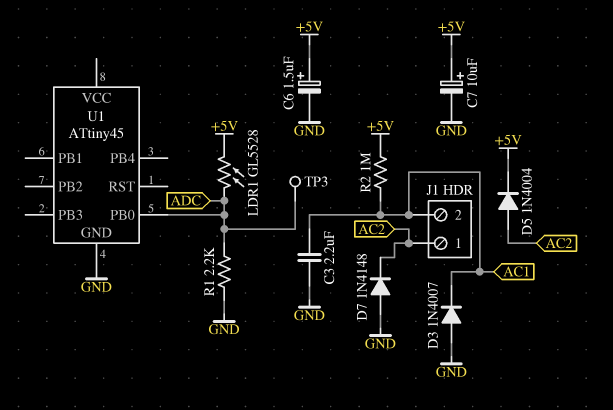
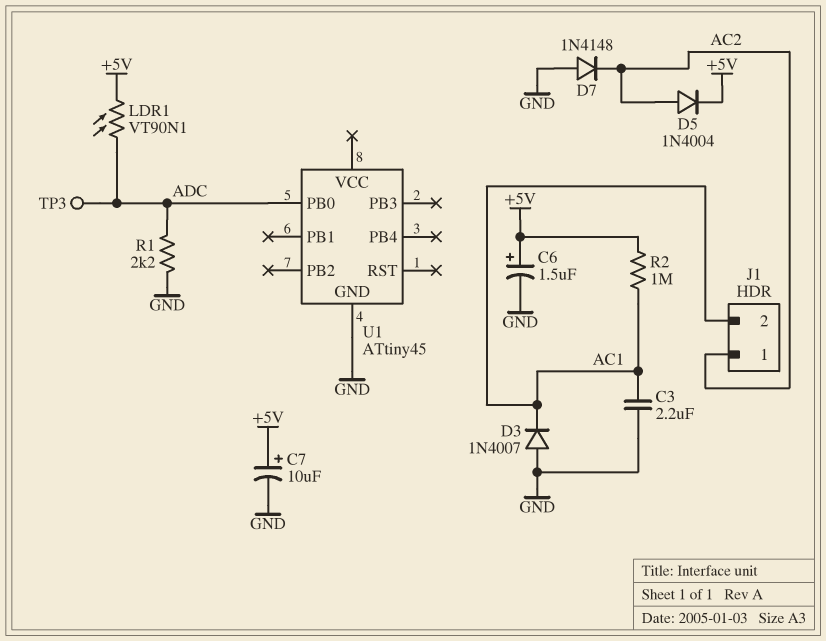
LDR1: GL5528 (+5V, ADC) -> VT90N1 (+5V, ADC)

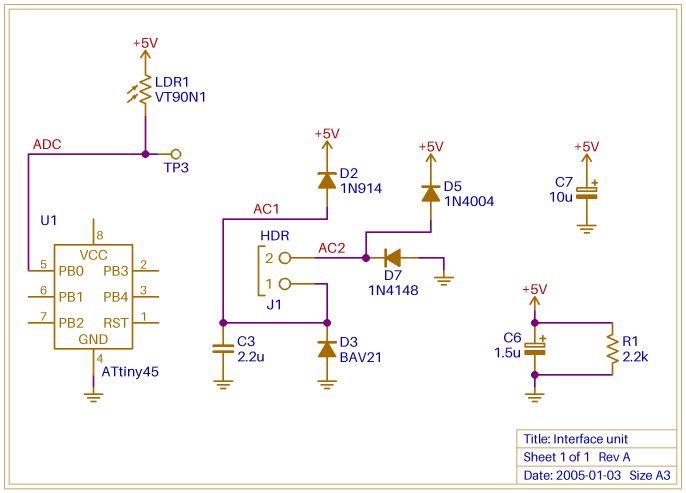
D2: none -> diode 1N914 (A AC1, K +5V)
D3: diode 1N4007 (A GND, K AC1) -> diode BAV21 (A GND, K AC1)
J1 pin 1: AC2 -> AC1
J1 pin 2: AC1 -> AC2
R1: 2.2k (ADC, GND) -> 2.2k (+5V, GND)
R2: 1M (+5V, AC1) -> none

